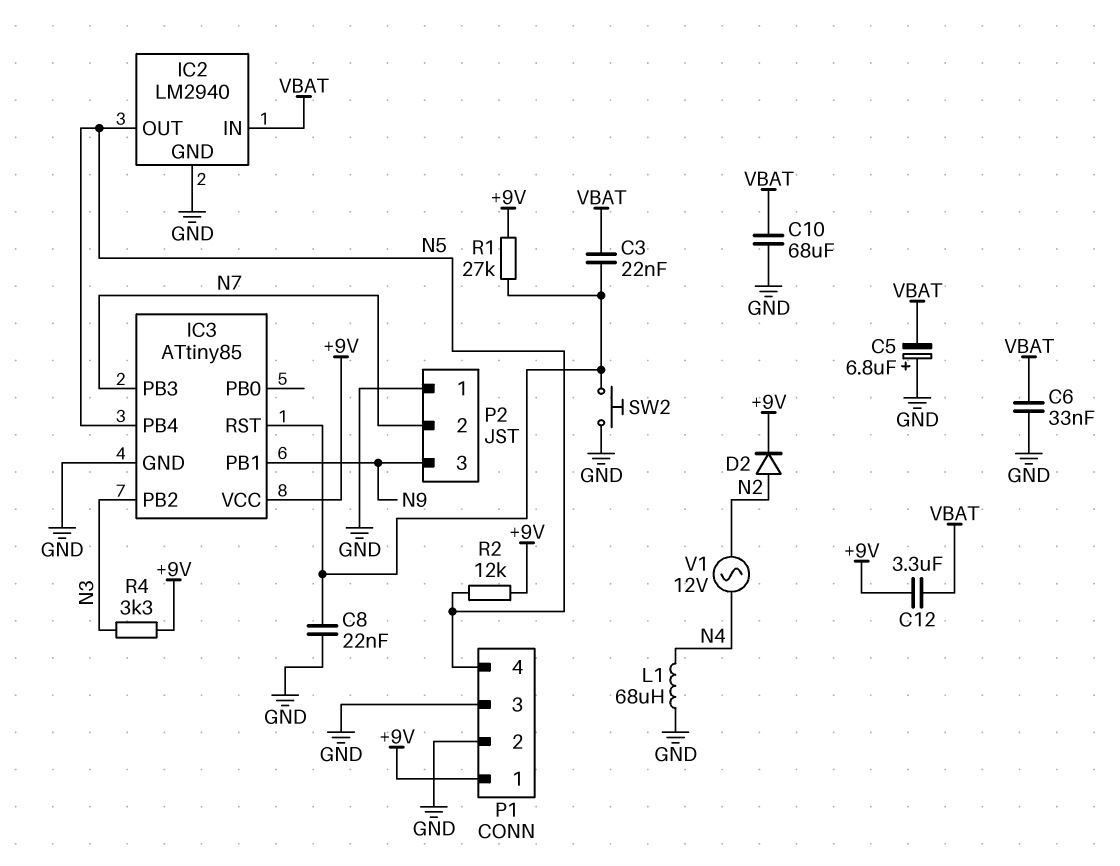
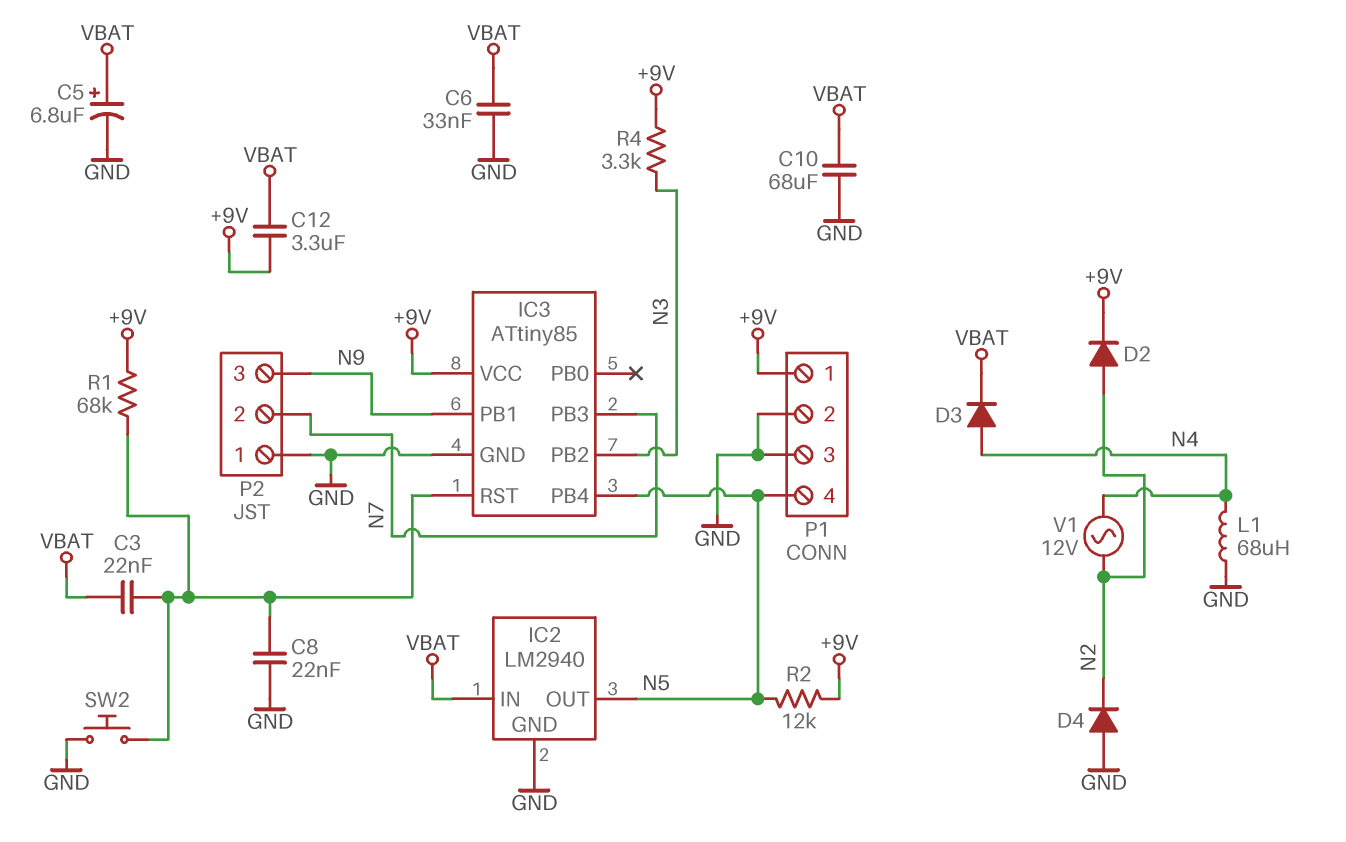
C5: 6.8uF (plus GND, minus VBAT) -> 6.8uF (plus VBAT, minus GND)
D3: none -> diode (A N4, K VBAT)
D4: none -> diode (A GND, K N2)
R1: 27k (+9V, IC3/RST) -> 68k (+9V, IC3/RST)

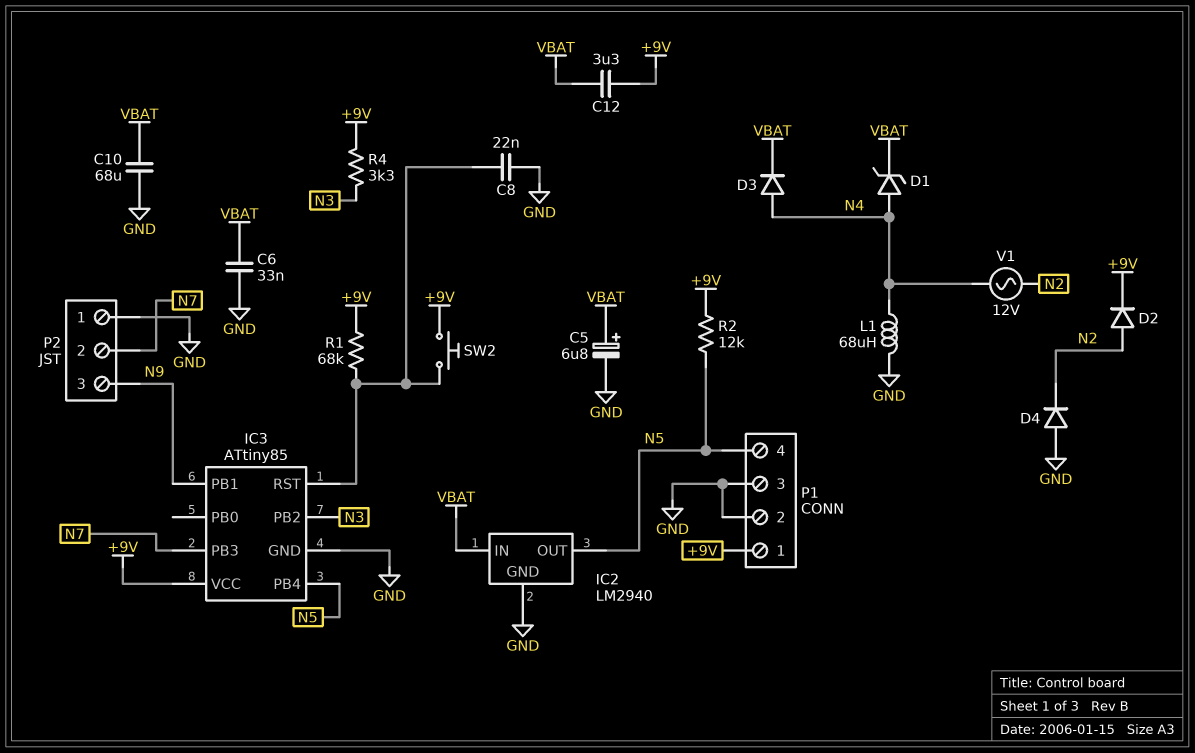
C3: 22nF (IC3/RST, VBAT) -> none
D1: none -> zener (A N4, K VBAT)
SW2: button (GND, IC3/RST) -> button (+9V, IC3/RST)

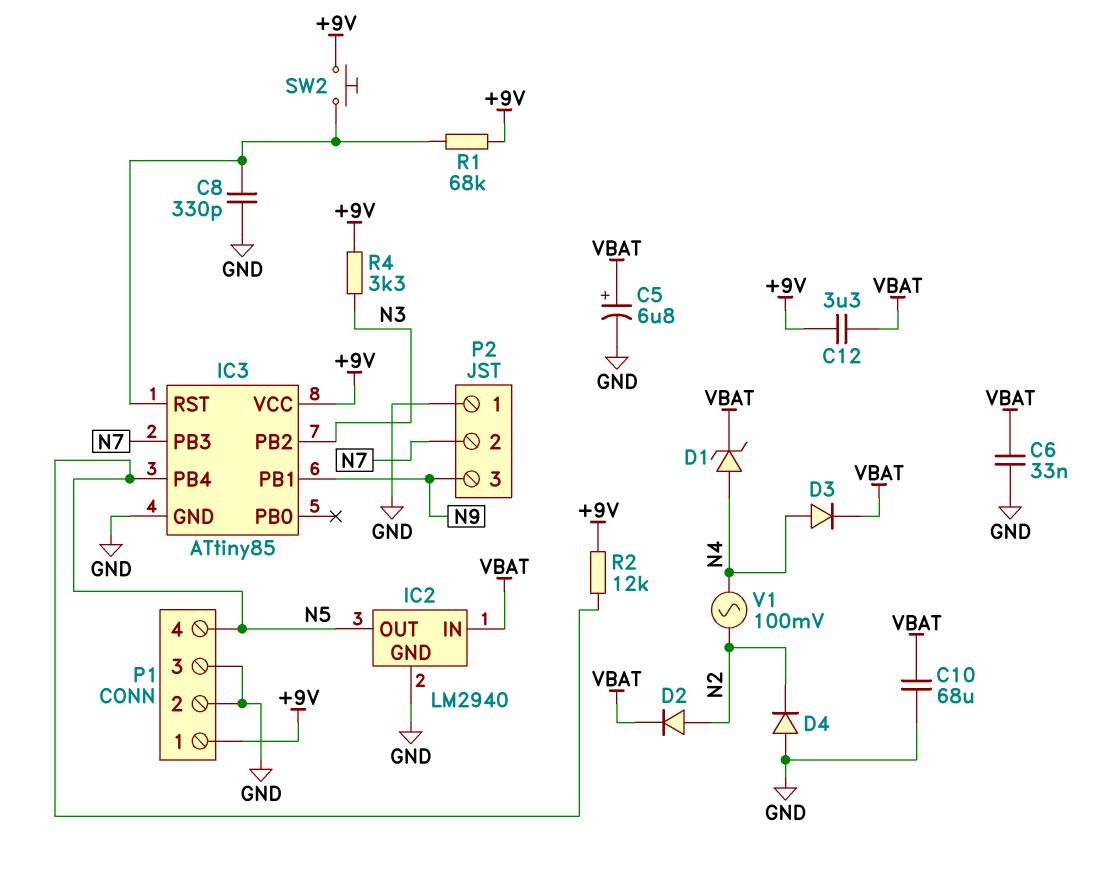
C8: 22nF (GND, IC3/RST) -> 330pF (GND, IC3/RST)
D2: diode (A N2, K +9V) -> diode (A N2, K VBAT)
L1: 68uH (GND, N4) -> none
V1: AC 12V (N2, N4) -> AC 100mV (N2, N4)

